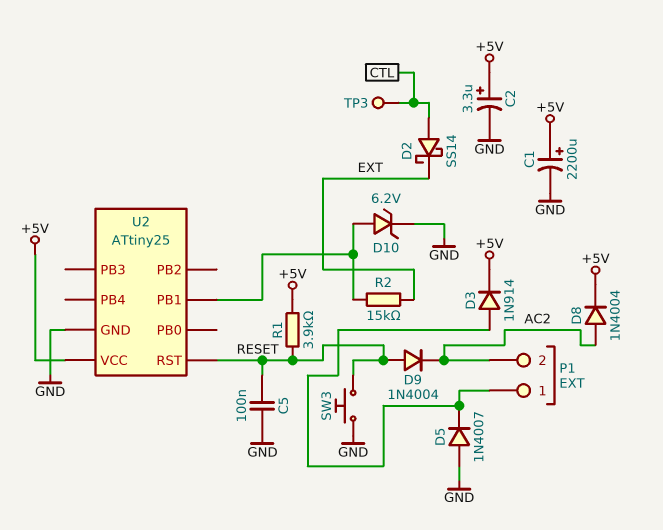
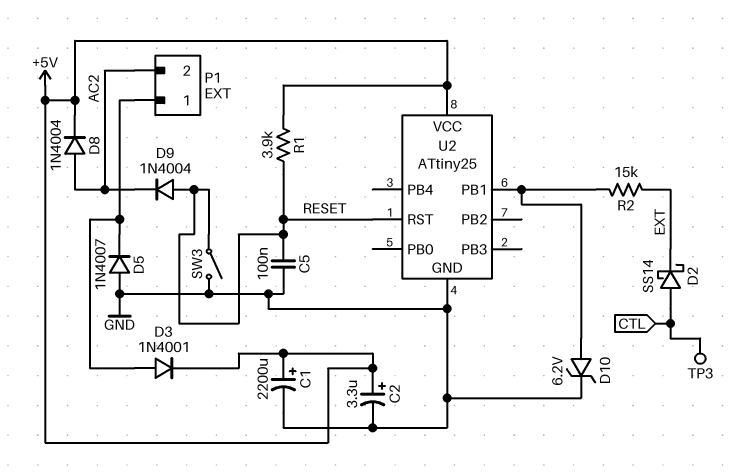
D3: diode 1N914 (A P1/1, K +5V) -> diode 1N4001 (A P1/1, K +5V)
SW3: button (GND, RESET) -> switch (GND, RESET)

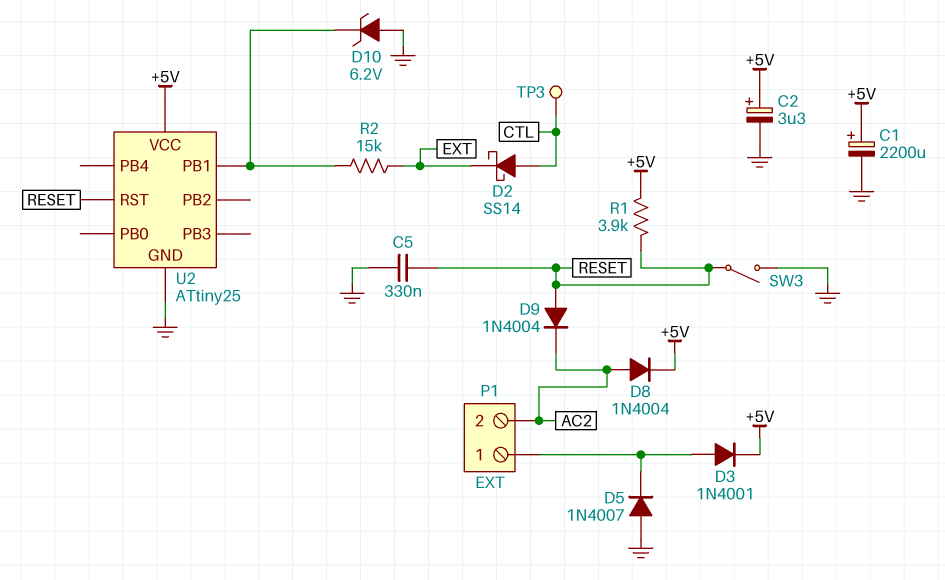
C5: 100nF (GND, RESET) -> 330nF (GND, RESET)
D10: zener 6.2V (A U2/PB1, K GND) -> zener 6.2V (A GND, K U2/PB1)

